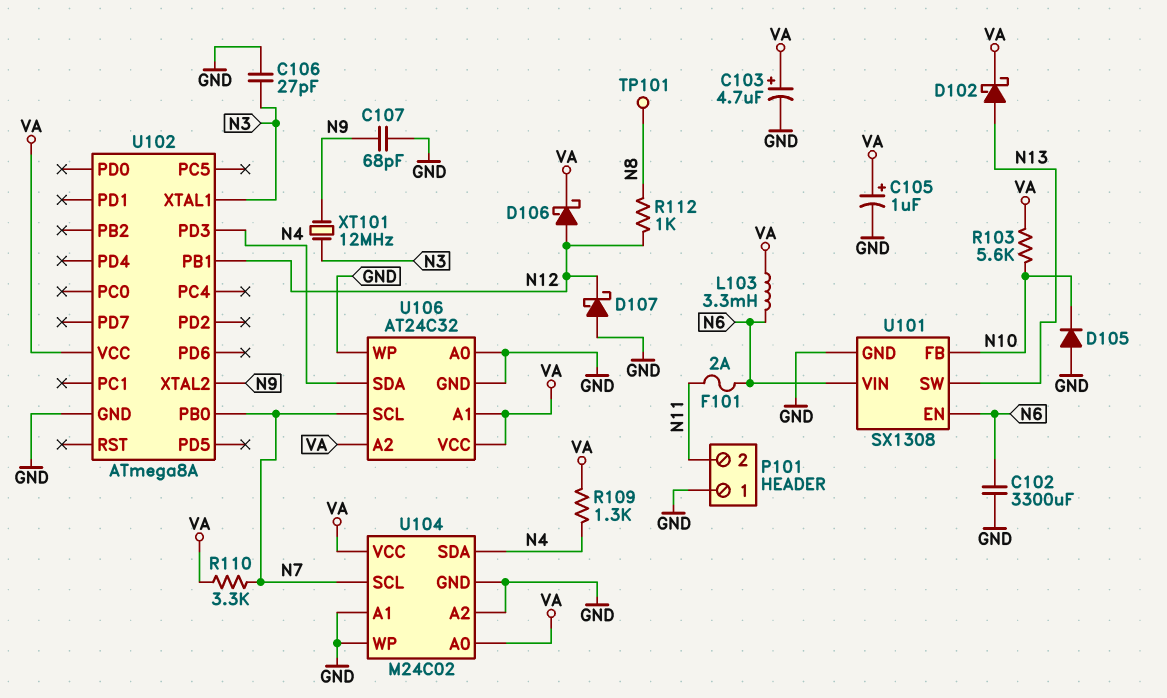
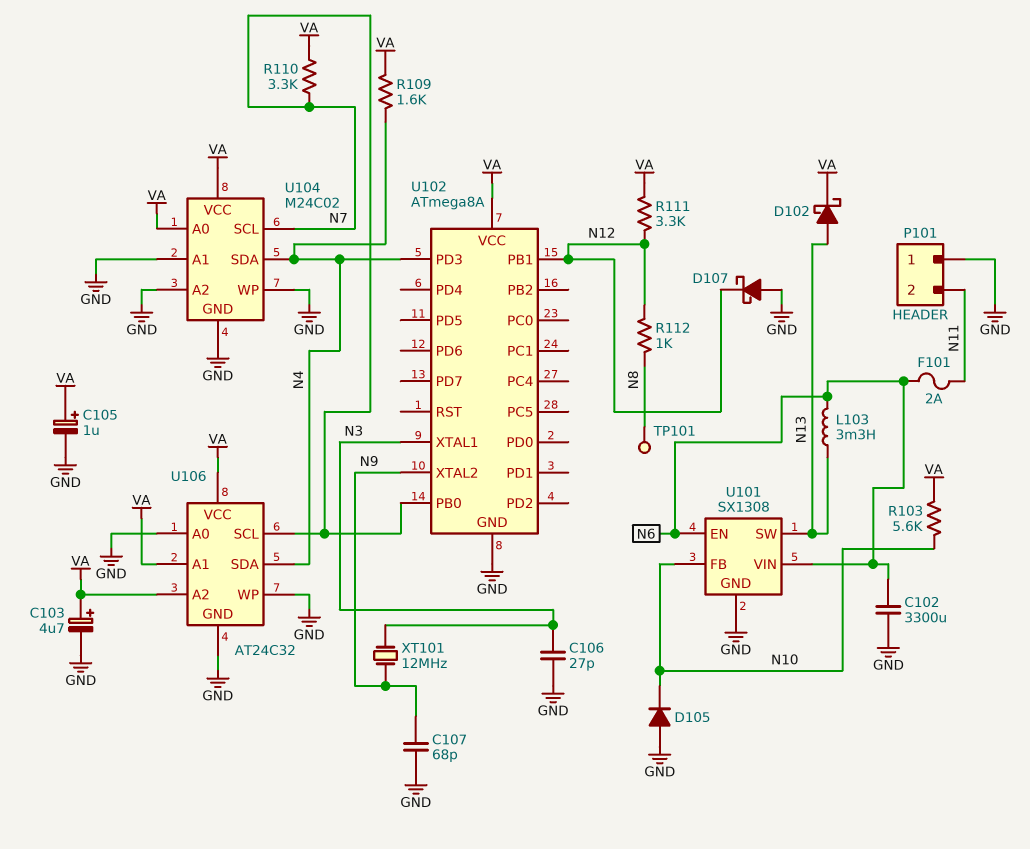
D106: schottky (A N12, K VA) -> none
L103: 3.3mH (N6, VA) -> 3.3mH (N6, N13)
R109: 1.3k (N4, VA) -> 1.6k (N4, VA)
R111: none -> 3.3k (N12, VA)

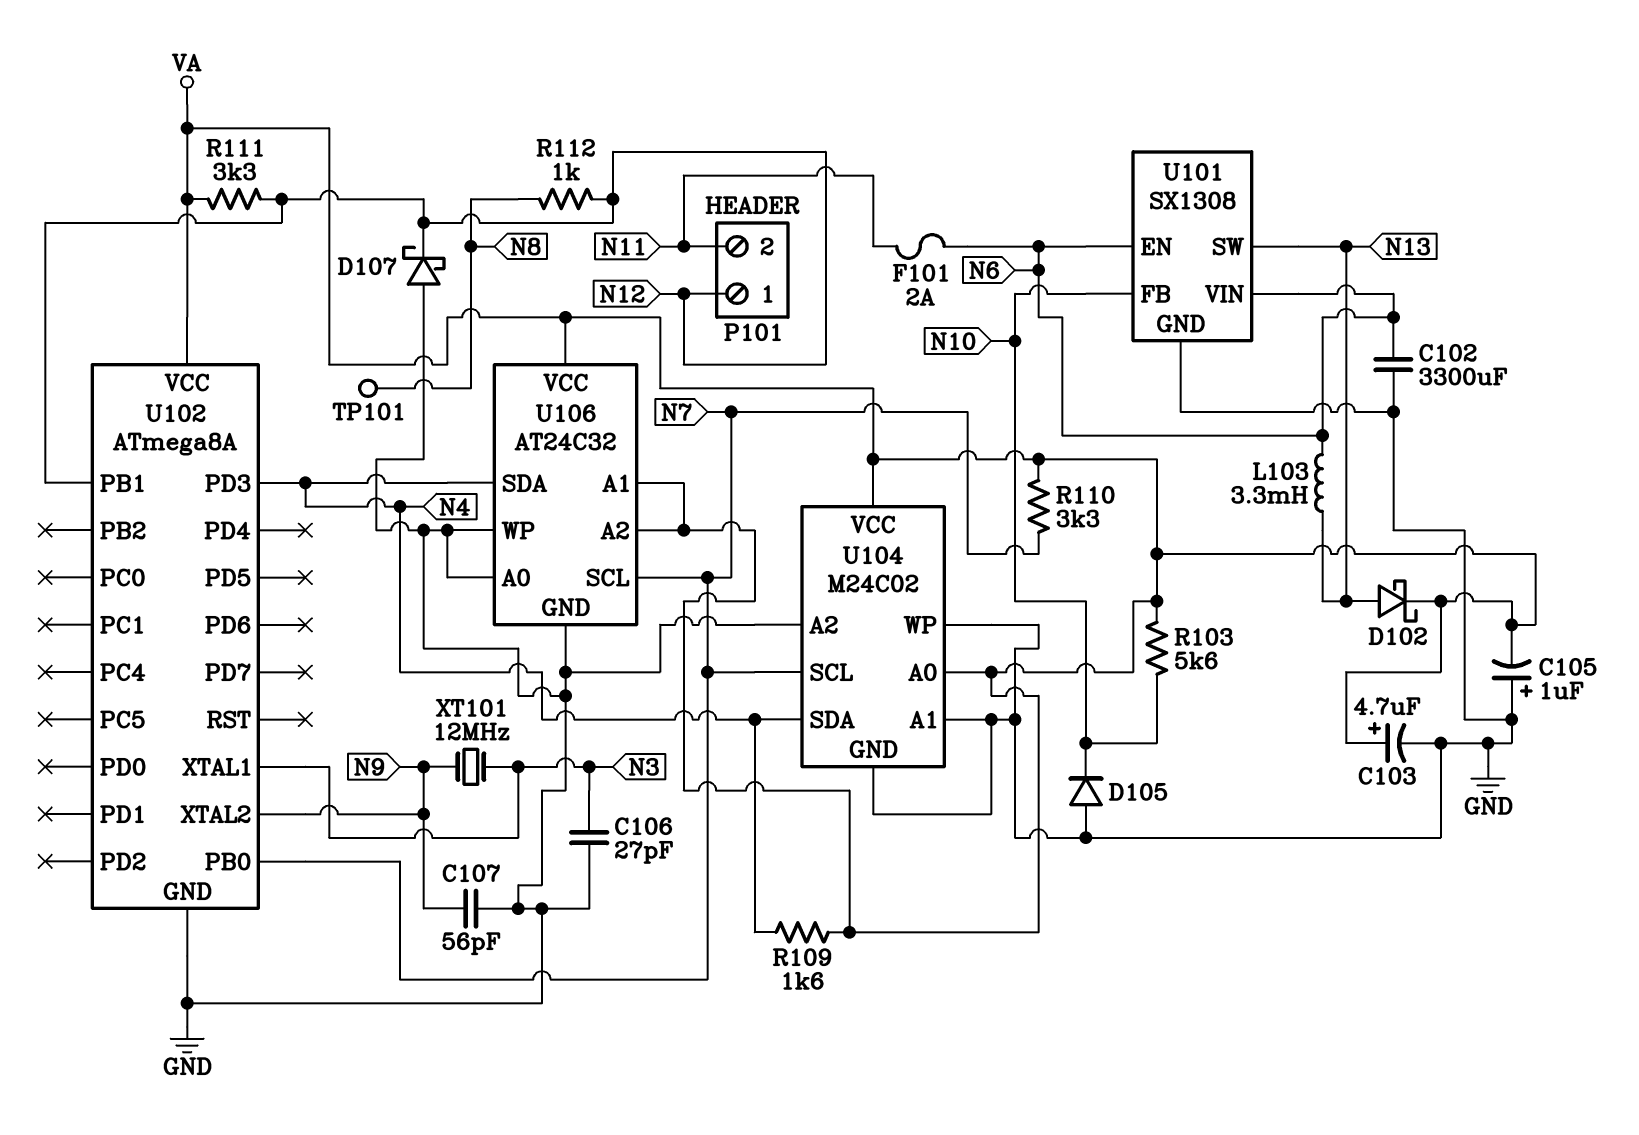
C105: 1uF (plus VA, minus GND) -> 1uF (plus GND, minus VA)
C107: 68pF (GND, N9) -> 56pF (GND, N9)
P101 pin 1: GND -> N12

